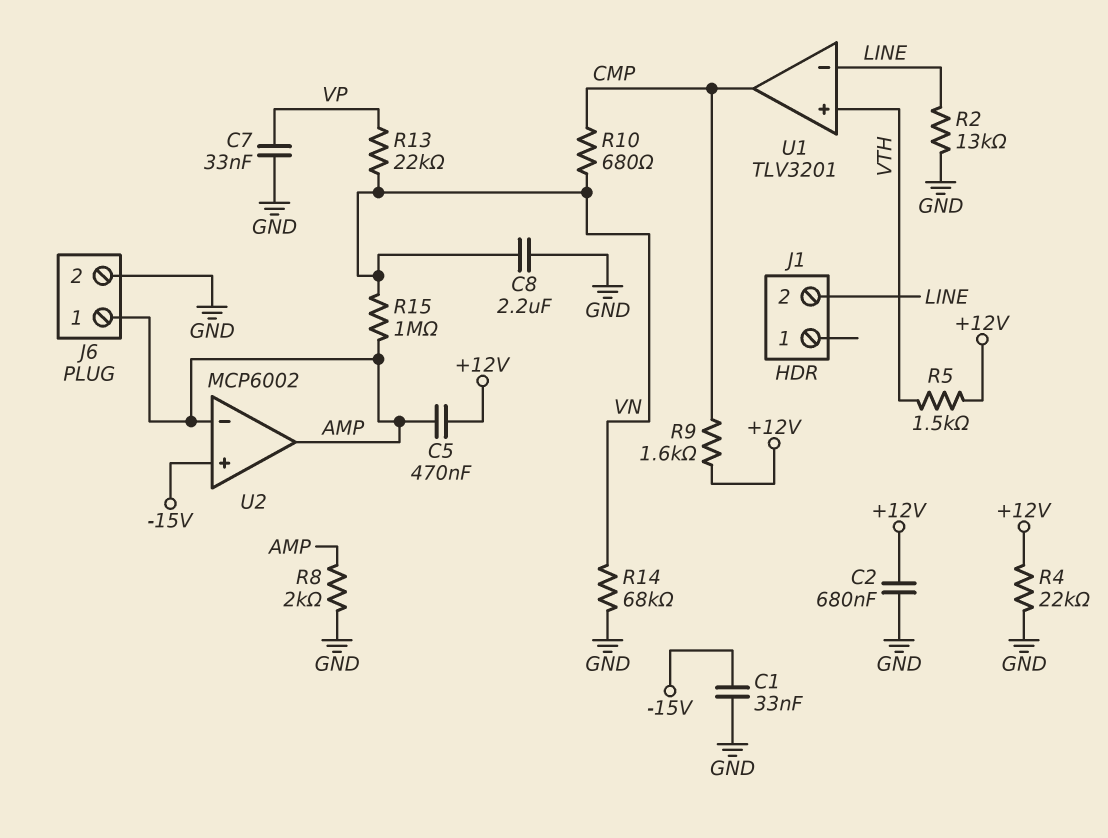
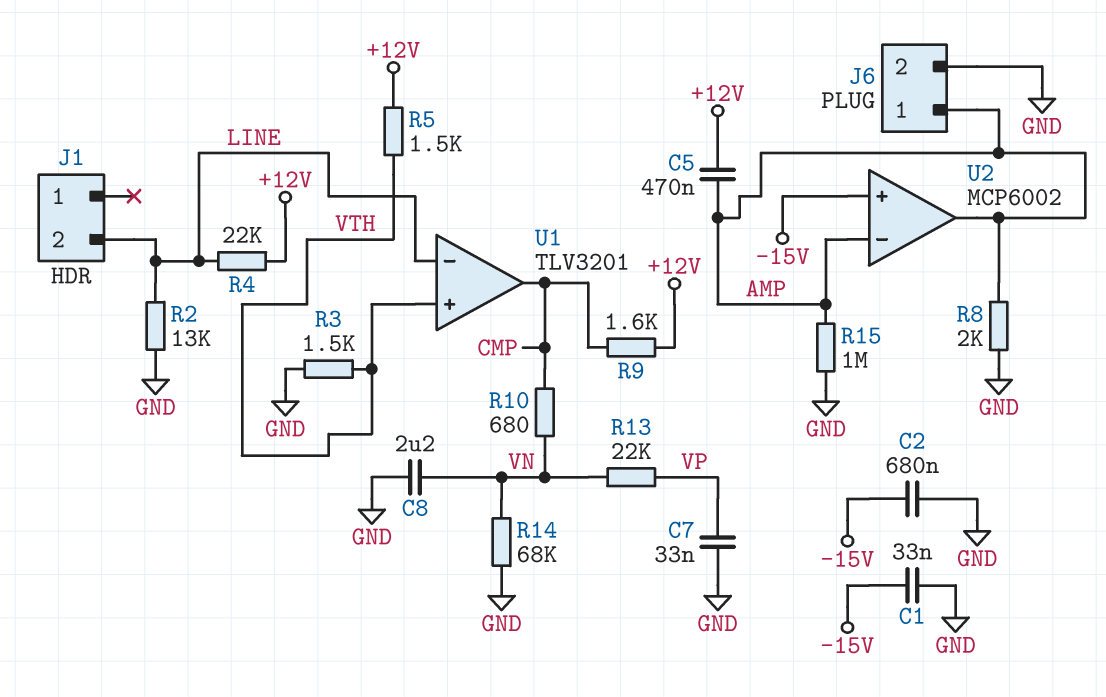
C2: 680nF (+12V, GND) -> 680nF (-15V, GND)
R3: none -> 1.5k (GND, VTH)
R4: 22k (+12V, GND) -> 22k (+12V, LINE)
R15: 1M (AMP, VN) -> 1M (AMP, GND)

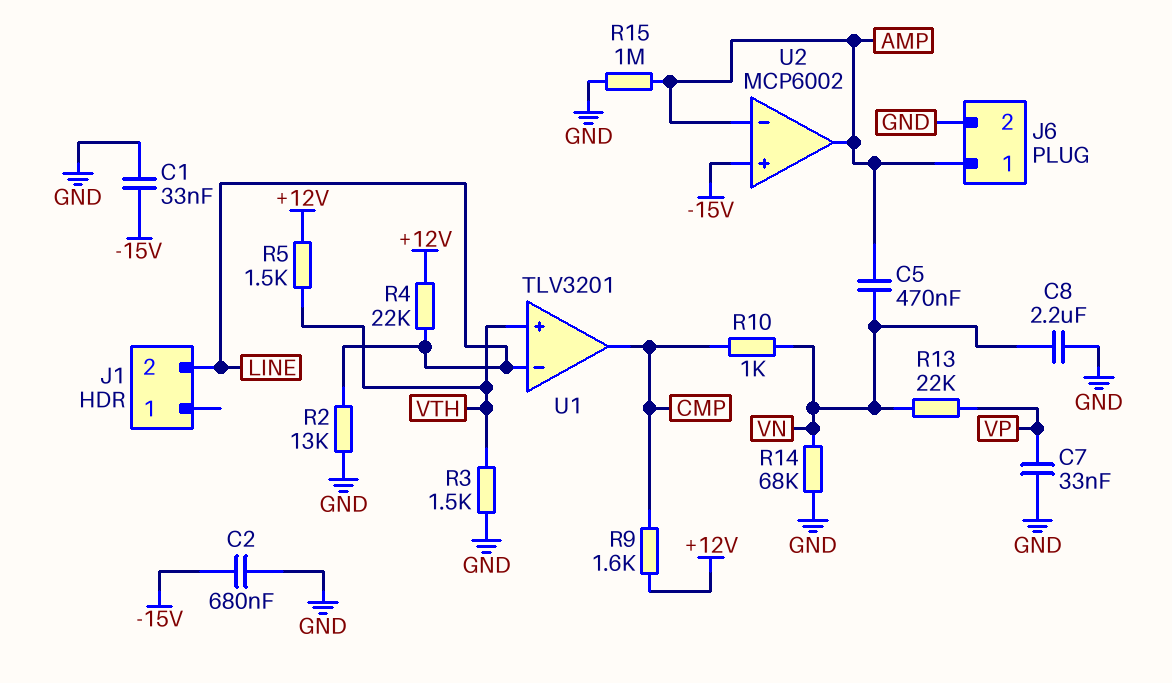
C5: 470nF (+12V, AMP) -> 470nF (AMP, VN)
R8: 2k (AMP, GND) -> none
R10: 680 (CMP, VN) -> 1k (CMP, VN)

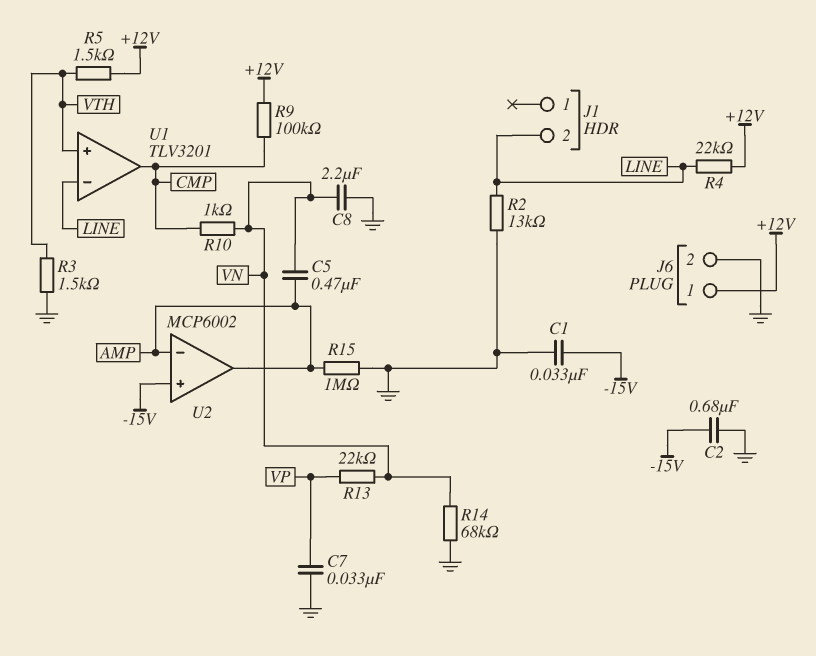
J6 pin 1: AMP -> +12V
R9: 1.6k (+12V, CMP) -> 100k (+12V, CMP)

